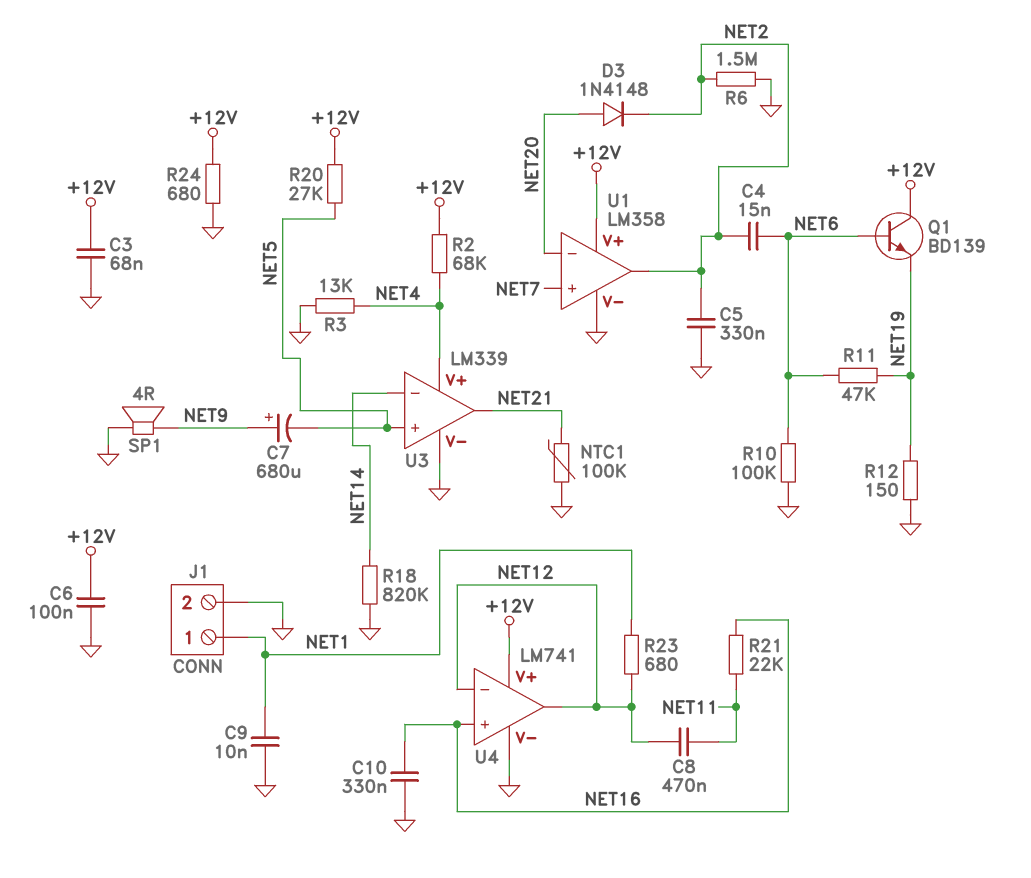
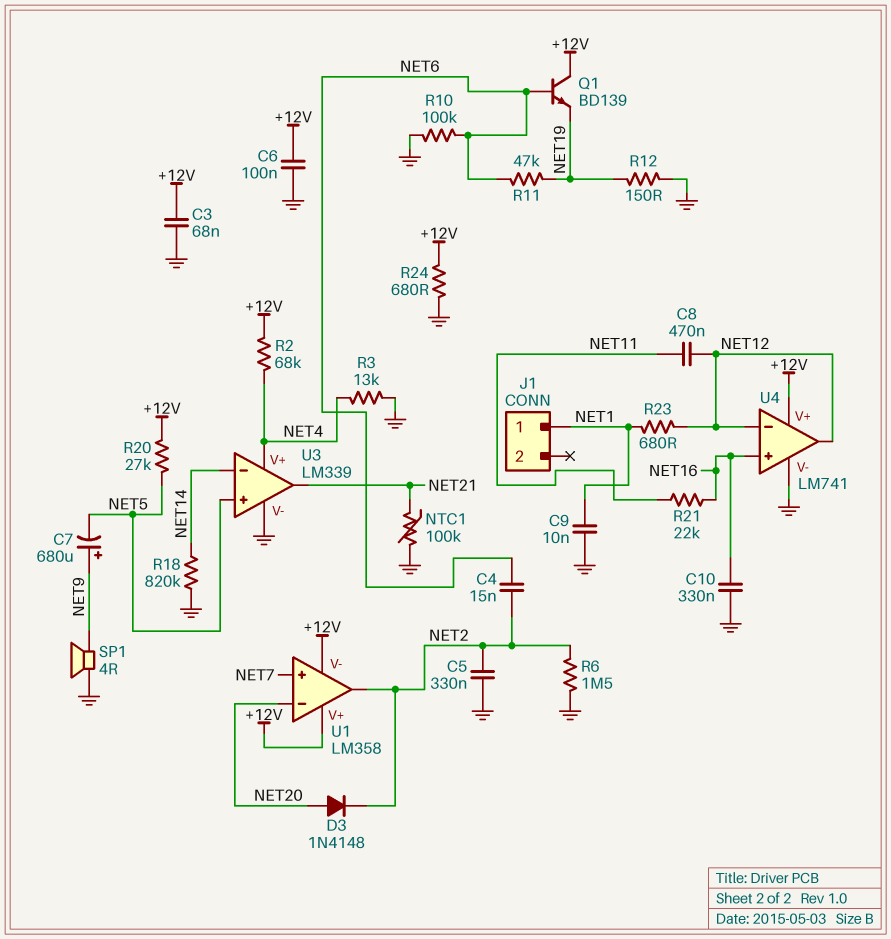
J1 pin 2: GND -> none
U1 pin V-: GND -> +12V

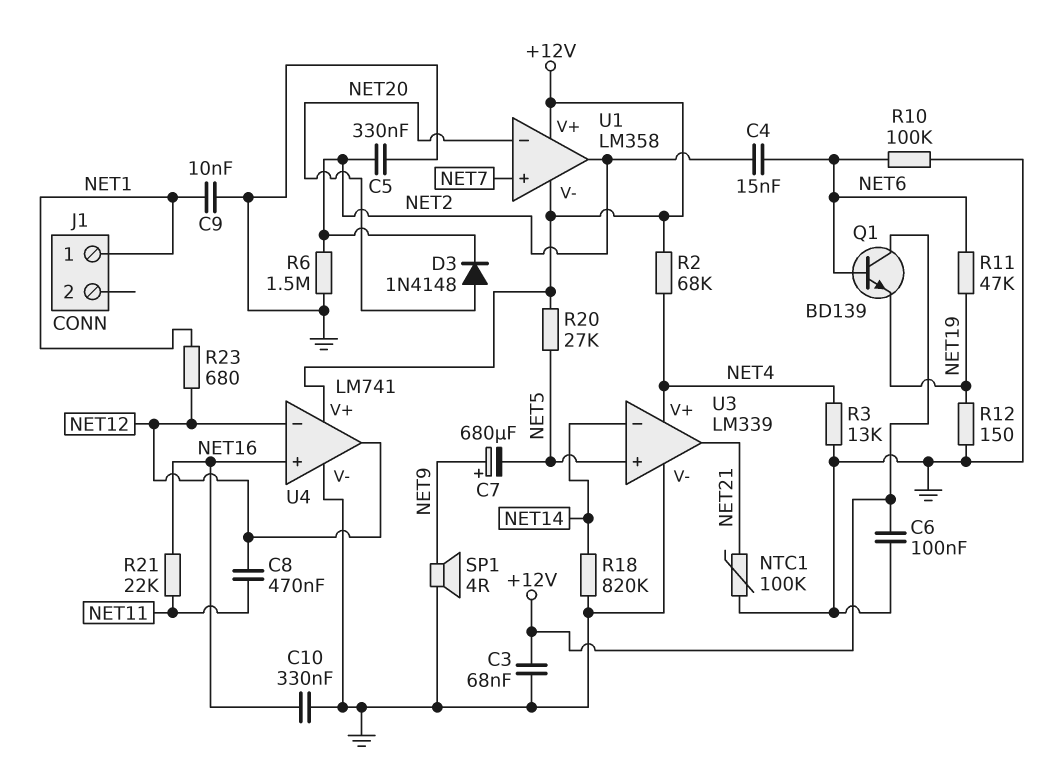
R24: 680 (+12V, GND) -> none

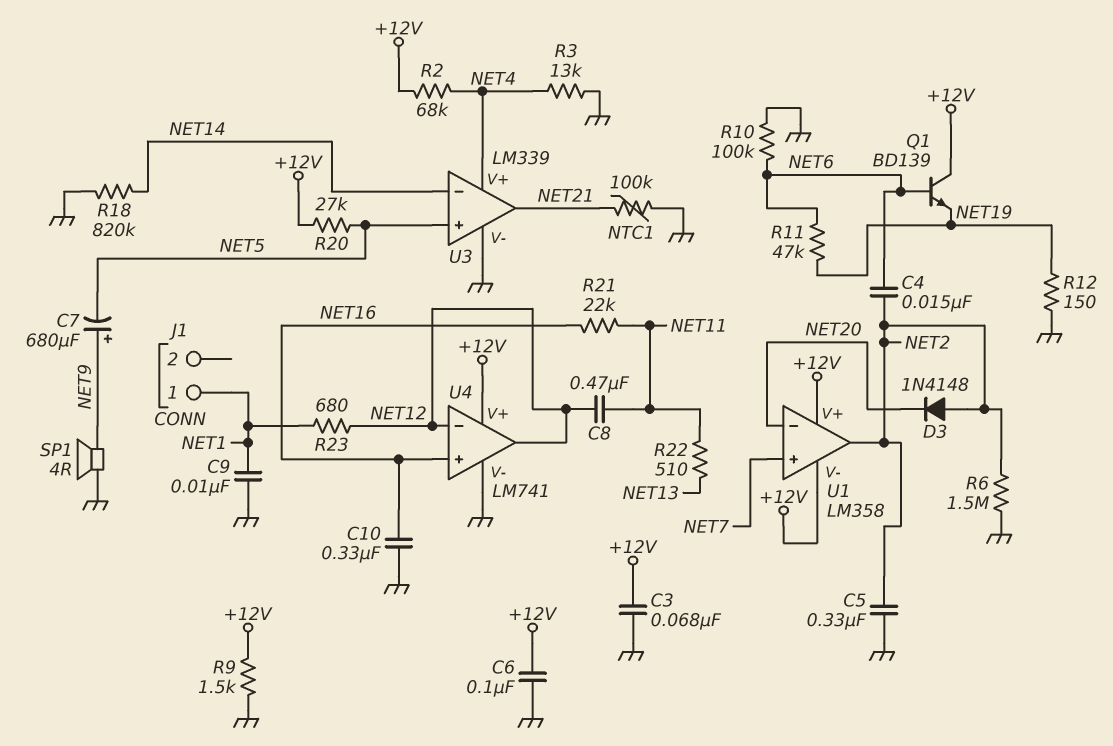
D3: diode 1N4148 (A NET20, K NET2) -> diode 1N4148 (A NET2, K NET20)
R9: none -> 1.5k (+12V, GND)
R22: none -> 510 (NET11, NET13)

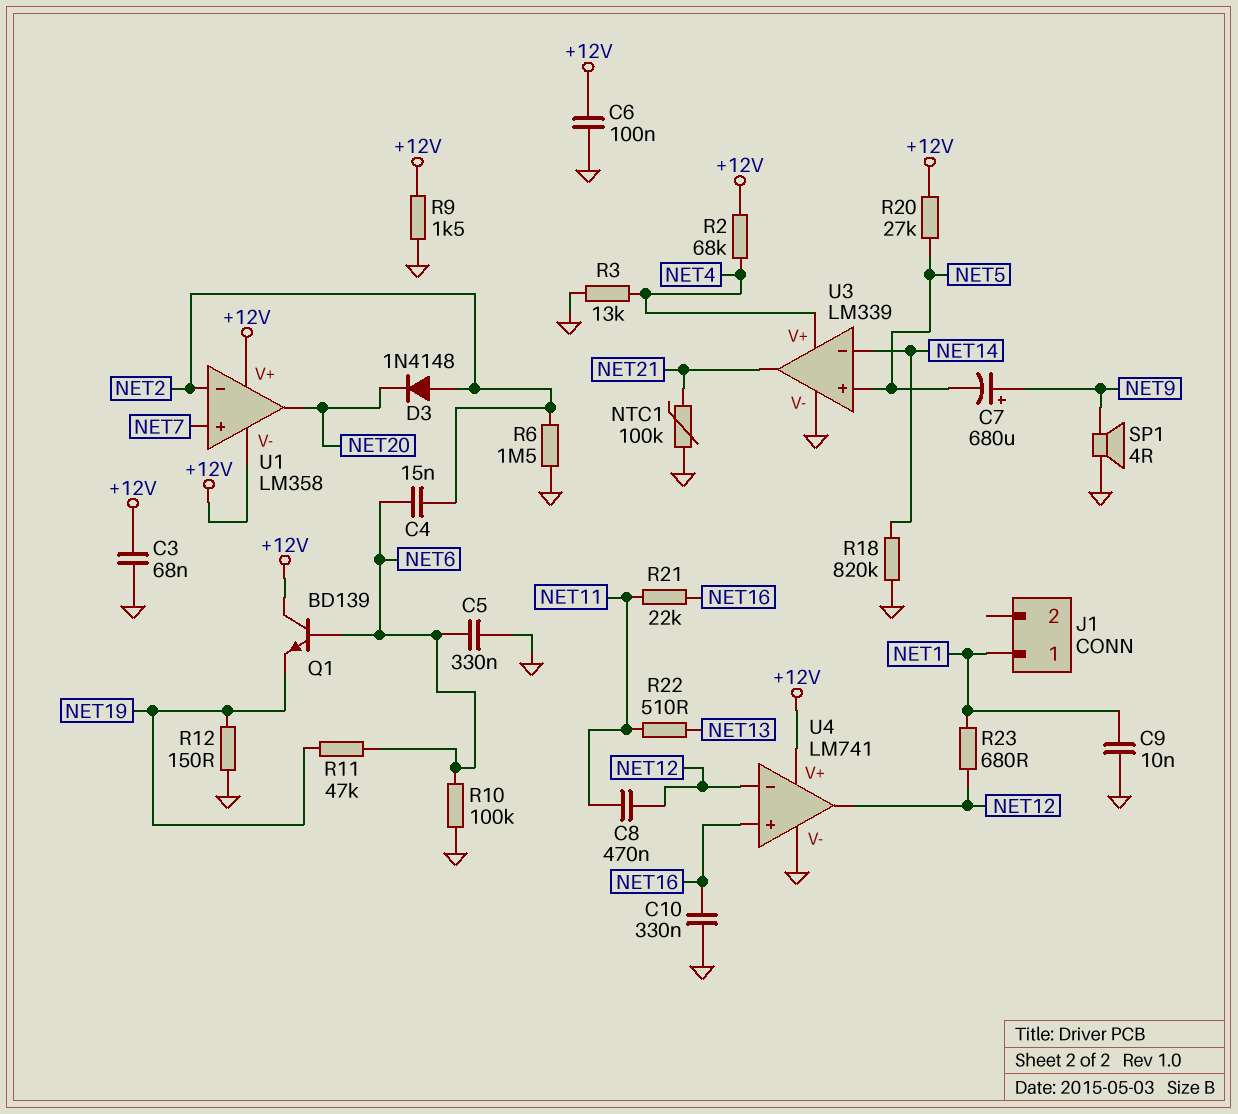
C5: 330nF (GND, NET2) -> 330nF (GND, NET6)
U1 pin in-: NET20 -> NET2
U1 pin out: NET2 -> NET20

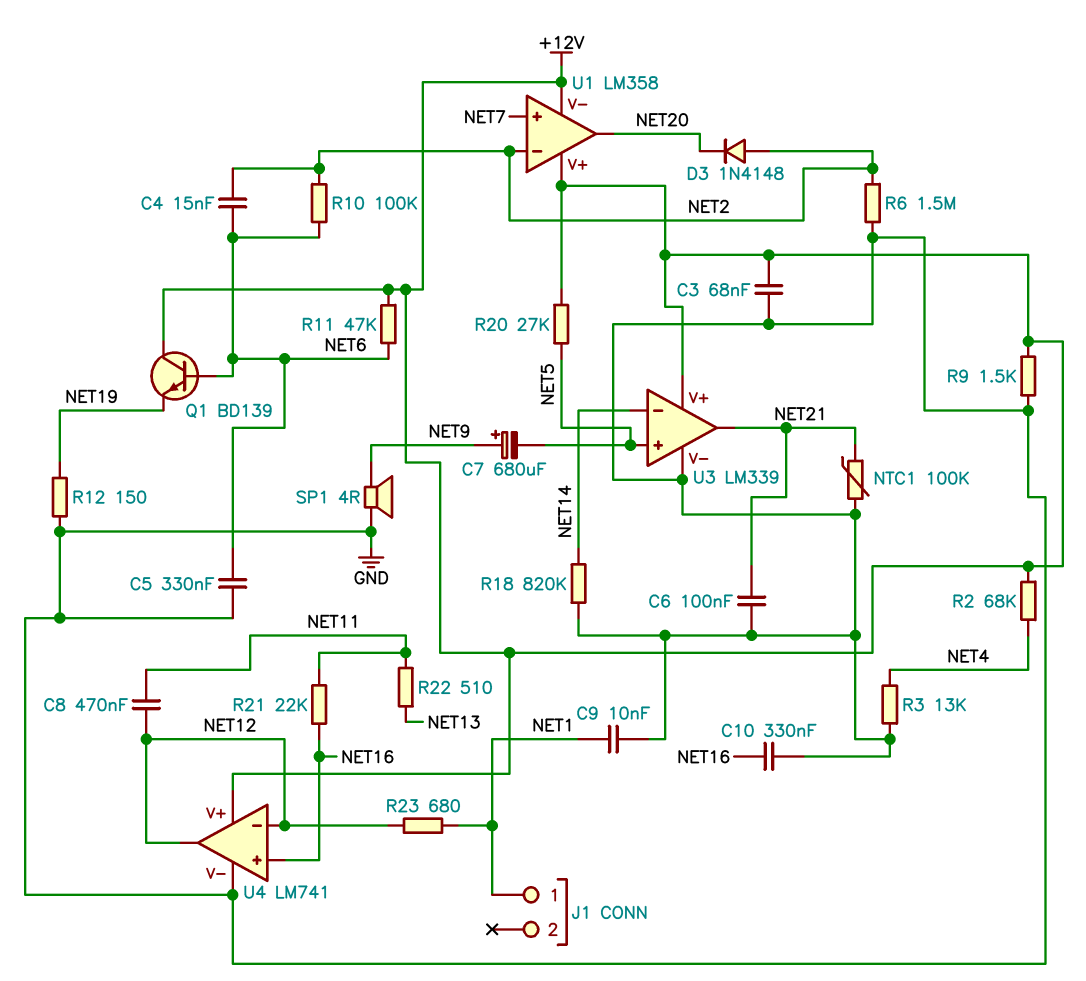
C6: 100nF (+12V, GND) -> 100nF (GND, NET21)
R10: 100k (GND, NET6) -> 100k (NET2, NET6)
R11: 47k (NET6, NET19) -> 47k (+12V, NET6)
U3 pin V+: NET4 -> +12V

